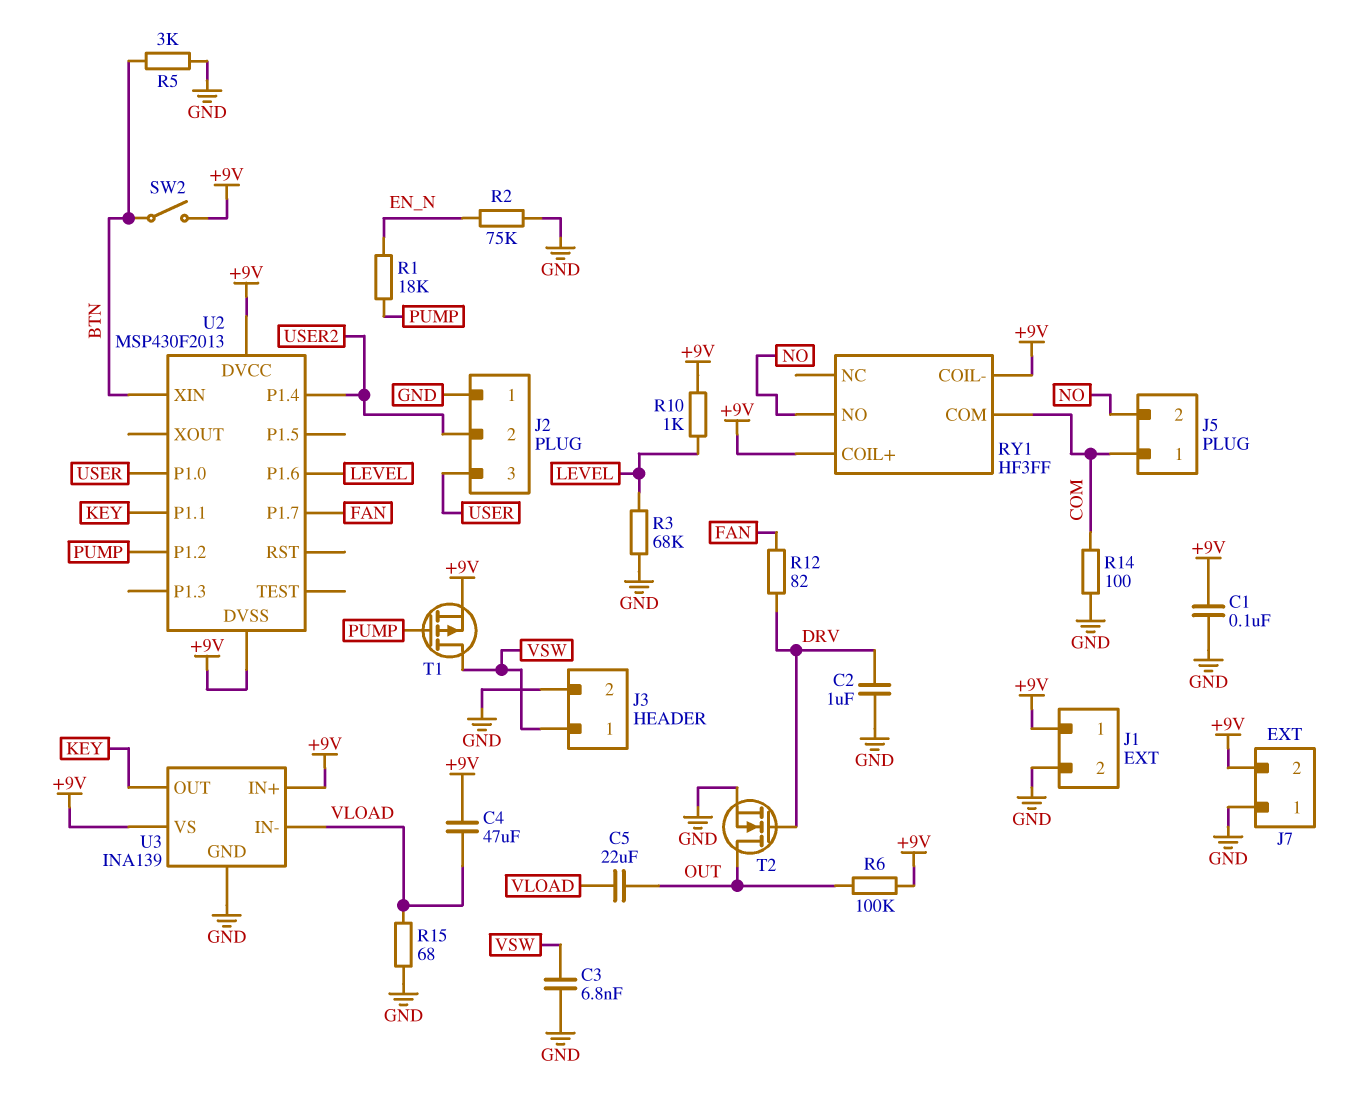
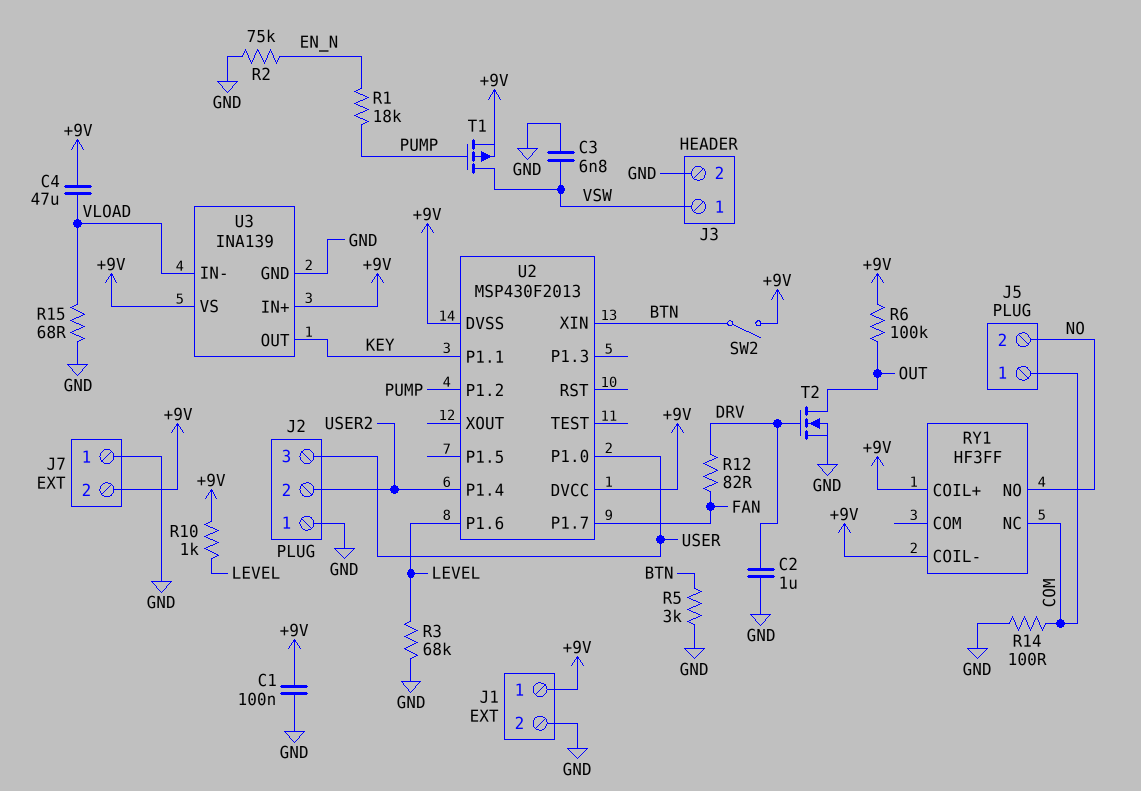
C5: 22uF (OUT, VLOAD) -> none
RY1 pin COM: COM -> none
RY1 pin NC: none -> COM

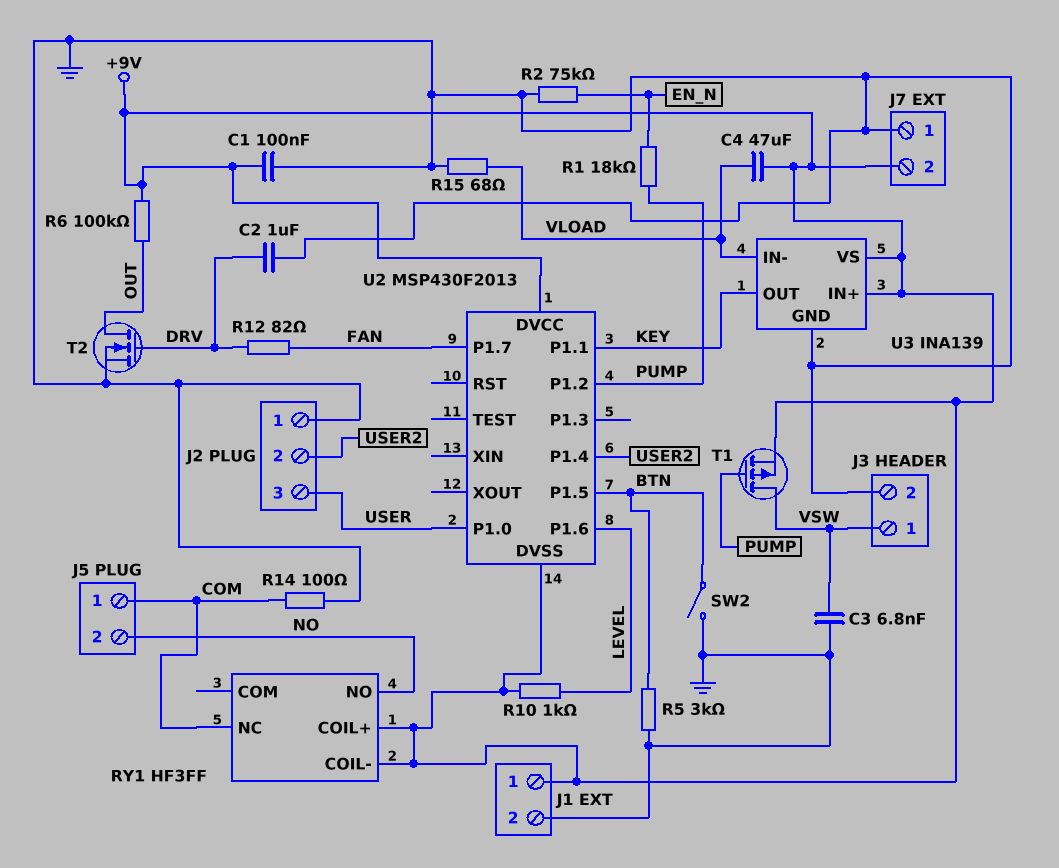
R3: 68k (GND, LEVEL) -> none
SW2: switch (+9V, BTN) -> switch (BTN, GND)
U2 pin P1.5: none -> BTN
U2 pin XIN: BTN -> none

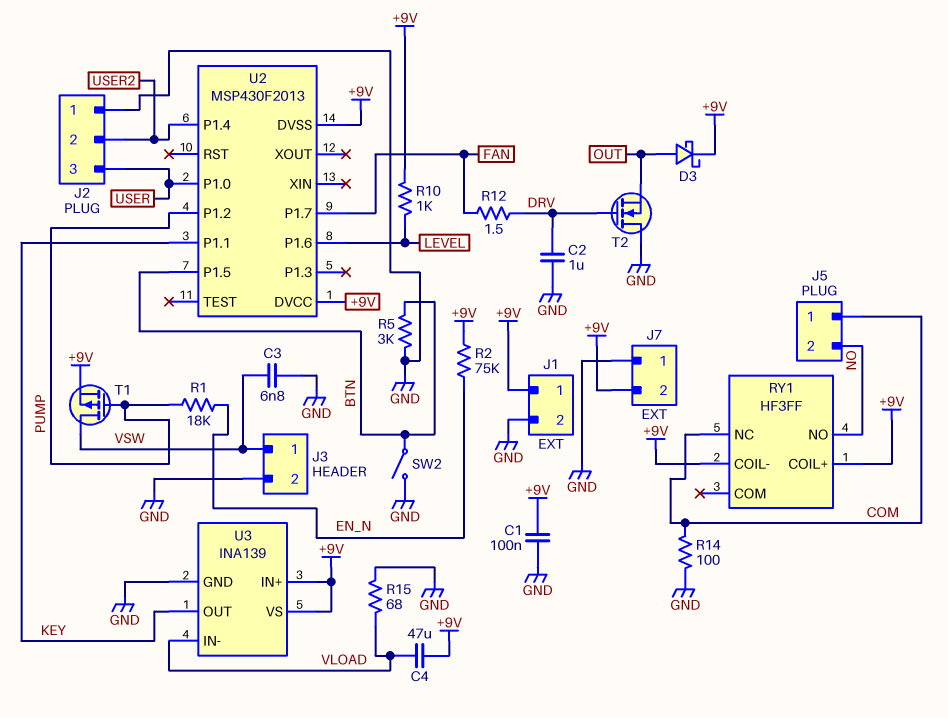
D3: none -> schottky (A OUT, K +9V)
R2: 75k (EN_N, GND) -> 75k (+9V, EN_N)
R6: 100k (+9V, OUT) -> none
R12: 82 (DRV, FAN) -> 1.5 (DRV, FAN)
T2: NMOS (G DRV, D OUT, S GND) -> NMOS (G DRV, D GND, S OUT)

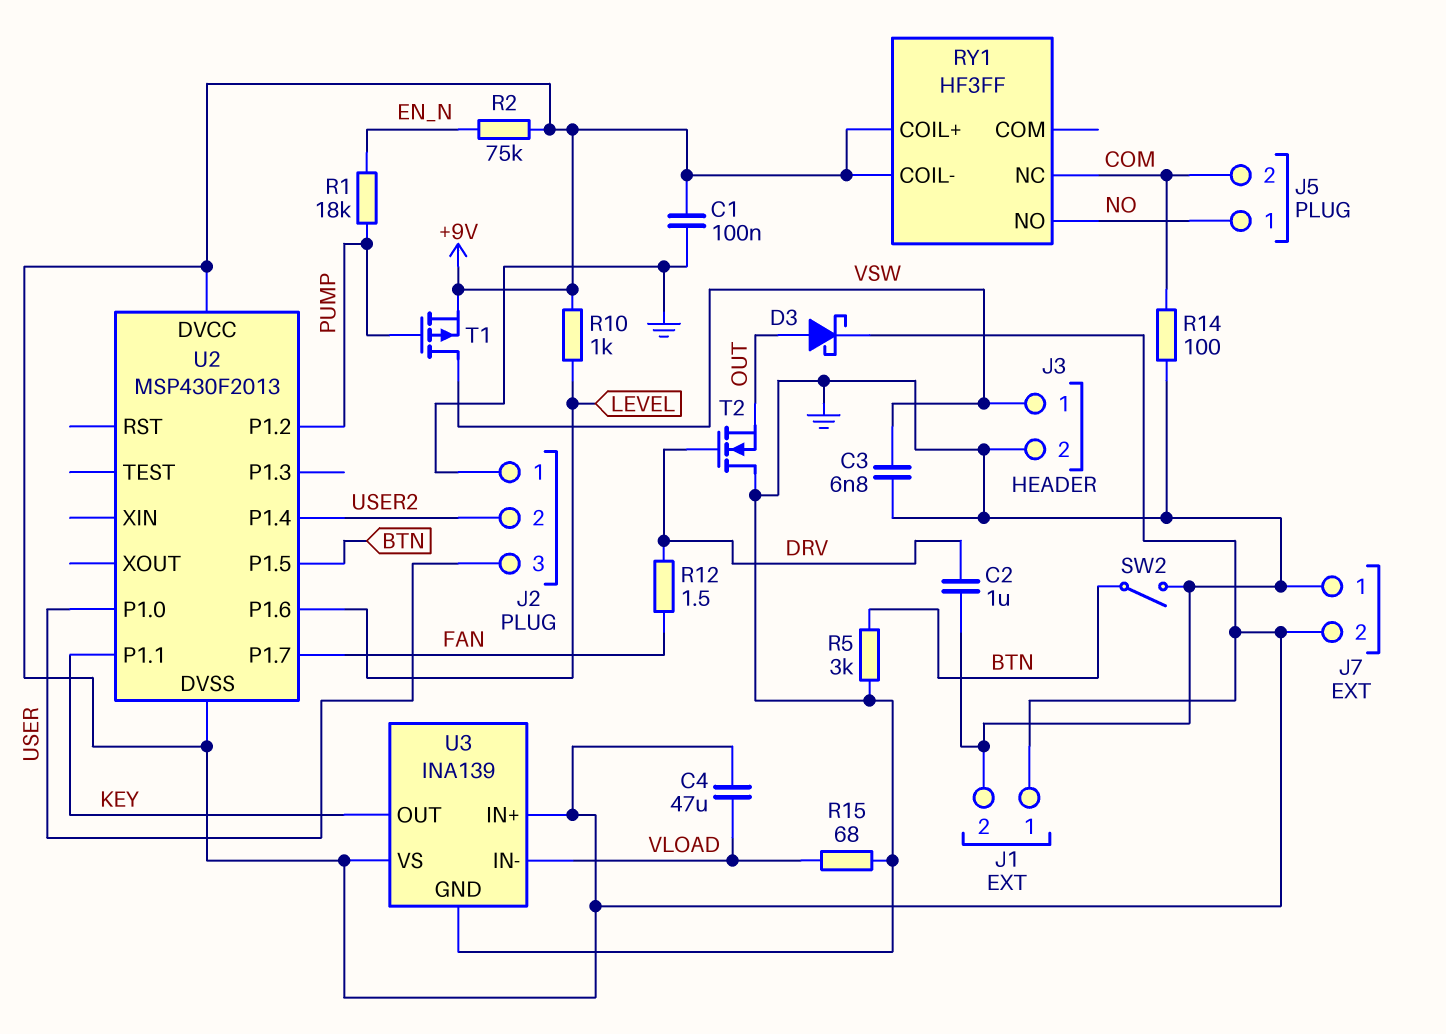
J5 pin 1: COM -> NO
J5 pin 2: NO -> COM

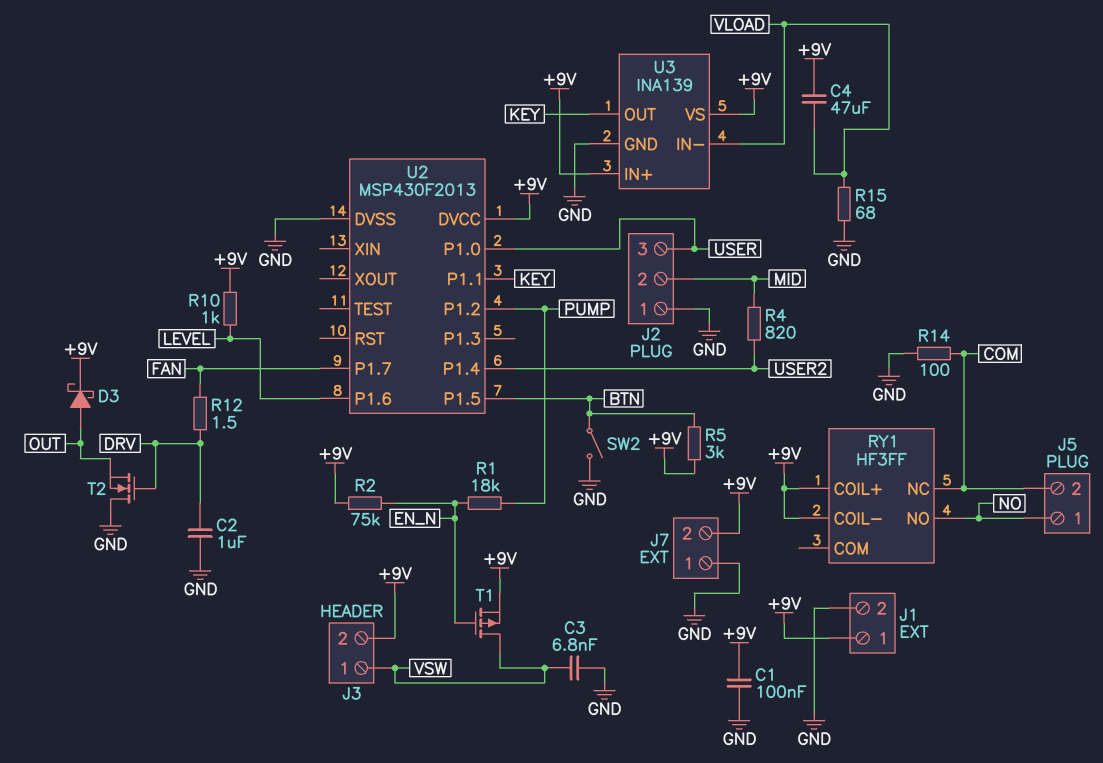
J2 pin 2: USER2 -> MID
J3 pin 2: GND -> +9V
R4: none -> 820 (MID, USER2)
R5: 3k (BTN, GND) -> 3k (+9V, BTN)
T1: PMOS (G PUMP, D VSW, S +9V) -> PMOS (G EN_N, D VSW, S +9V)
U2 pin DVSS: +9V -> GND

